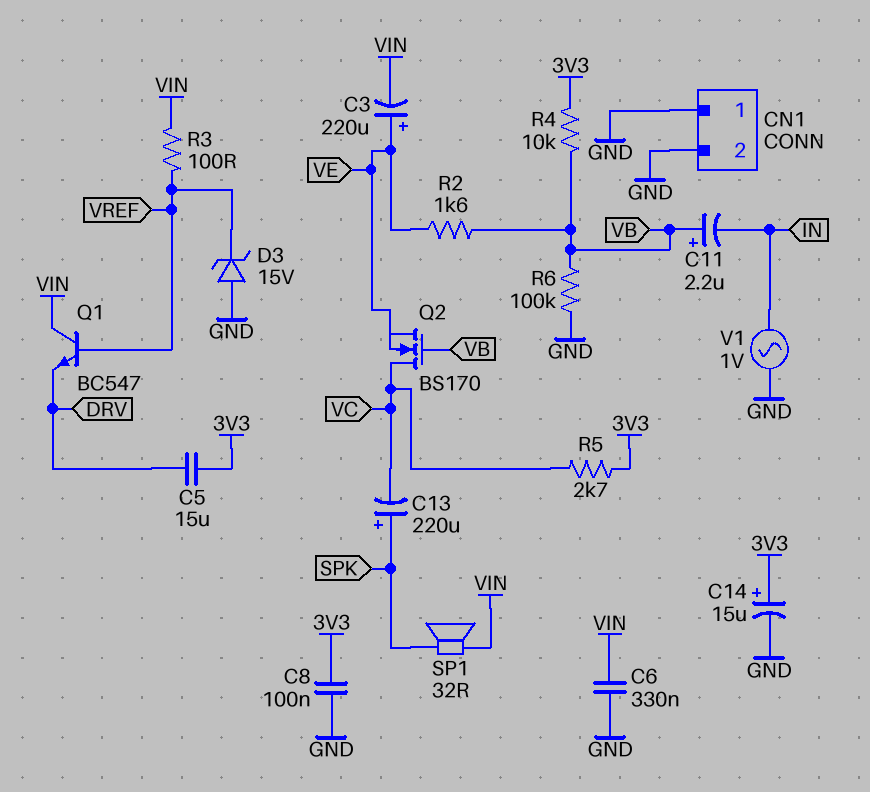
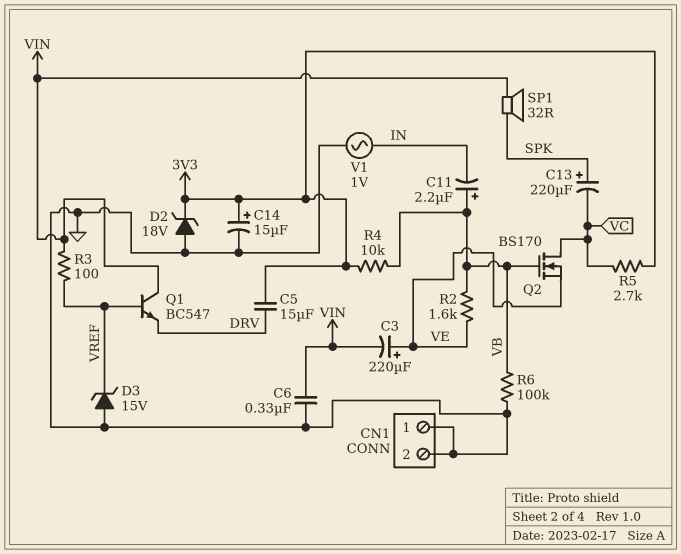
C8: 100nF (3V3, GND) -> none
D2: none -> zener 18V (A GND, K 3V3)

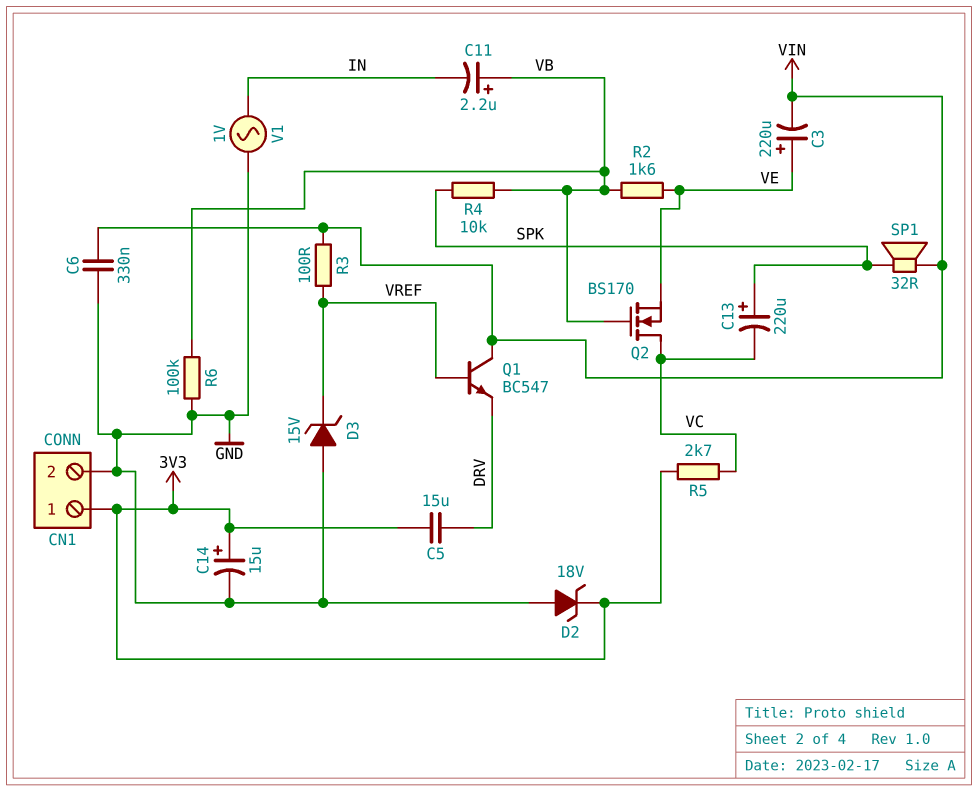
CN1 pin 1: GND -> 3V3
R4: 10k (3V3, VB) -> 10k (SPK, VB)

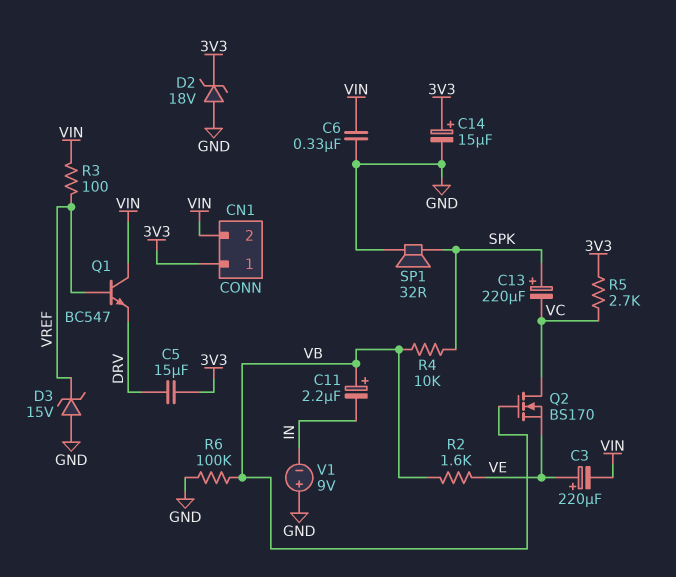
CN1 pin 2: GND -> VIN
SP1: speaker 32R (SPK, VIN) -> speaker 32R (GND, SPK)
V1: AC 1V (GND, IN) -> 9V (plus GND, minus IN)

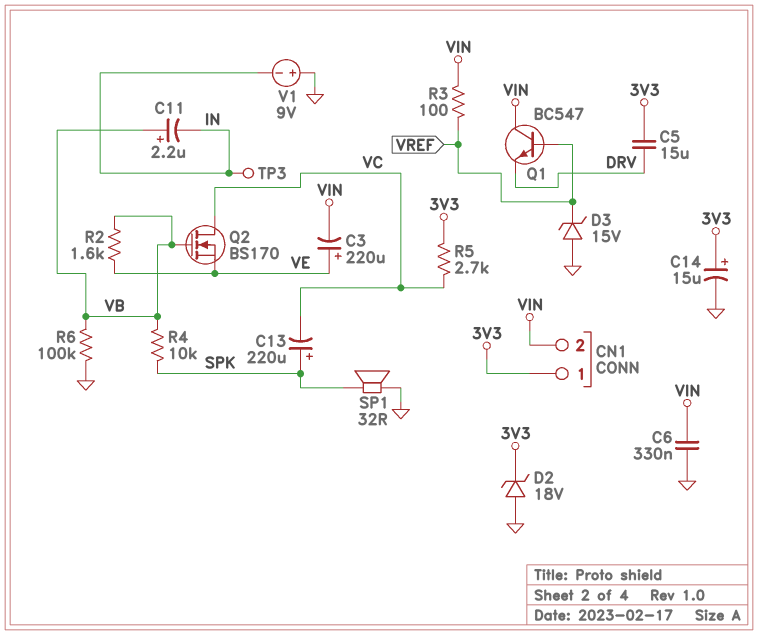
TP3: none -> test point (IN)

